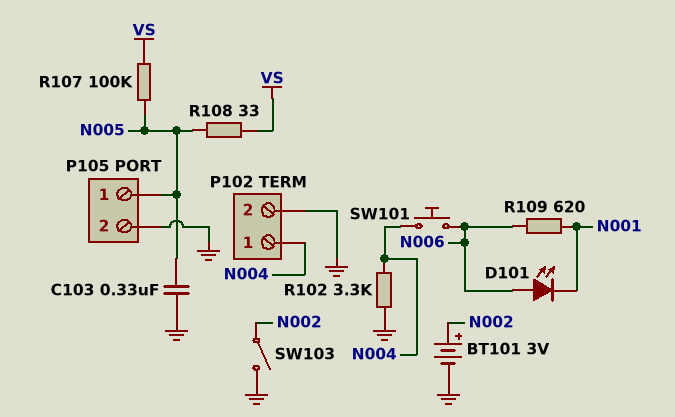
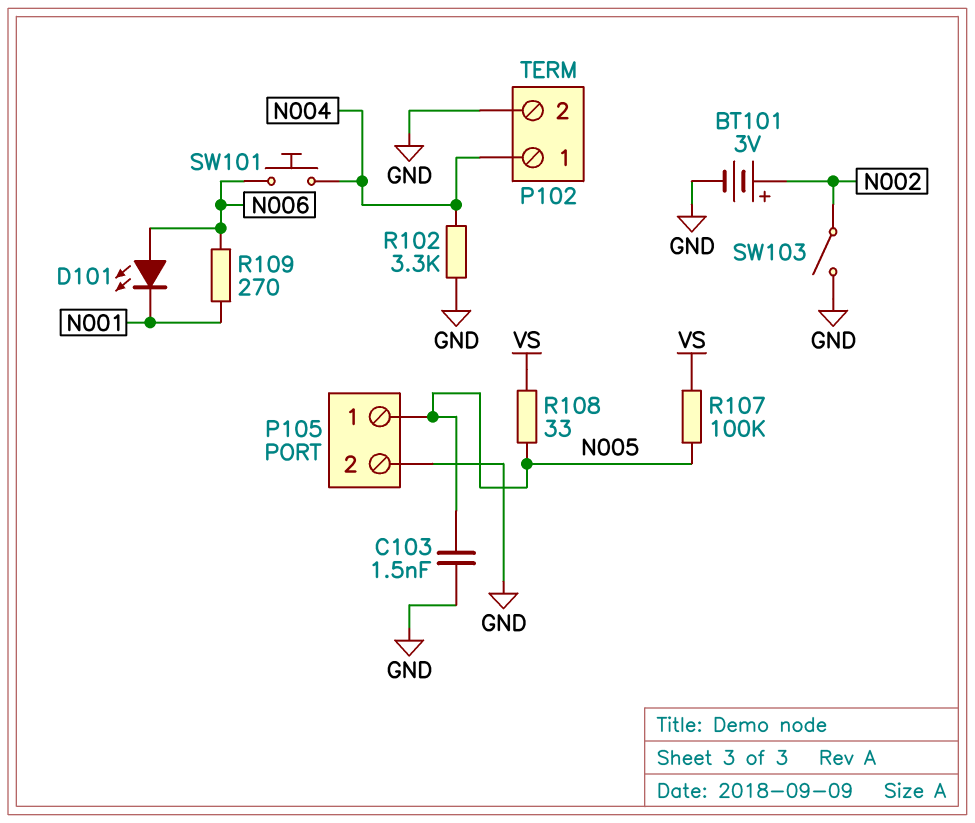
C103: 330nF (GND, N005) -> 1.5nF (GND, N005)
R109: 620 (N001, N006) -> 270 (N001, N006)

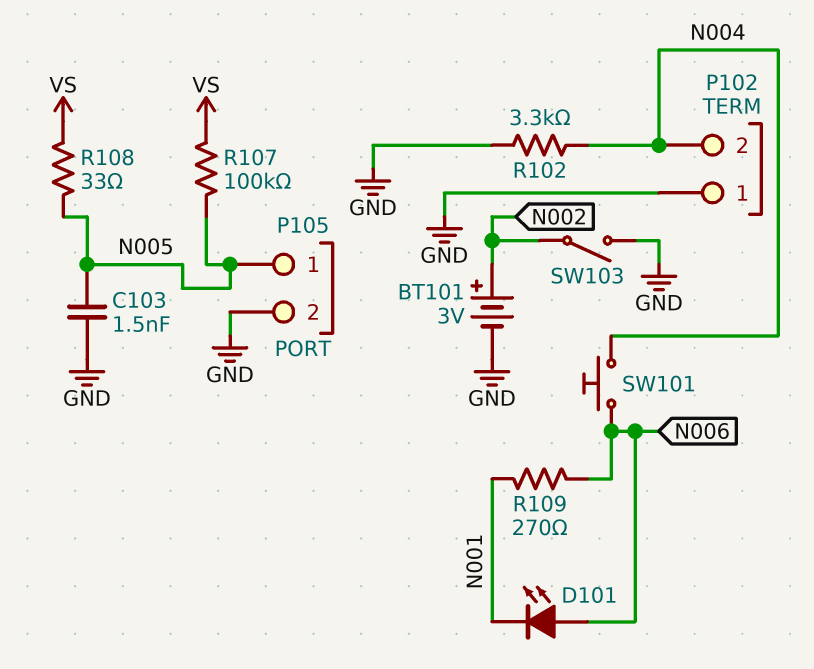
P102 pin 1: N004 -> GND
P102 pin 2: GND -> N004

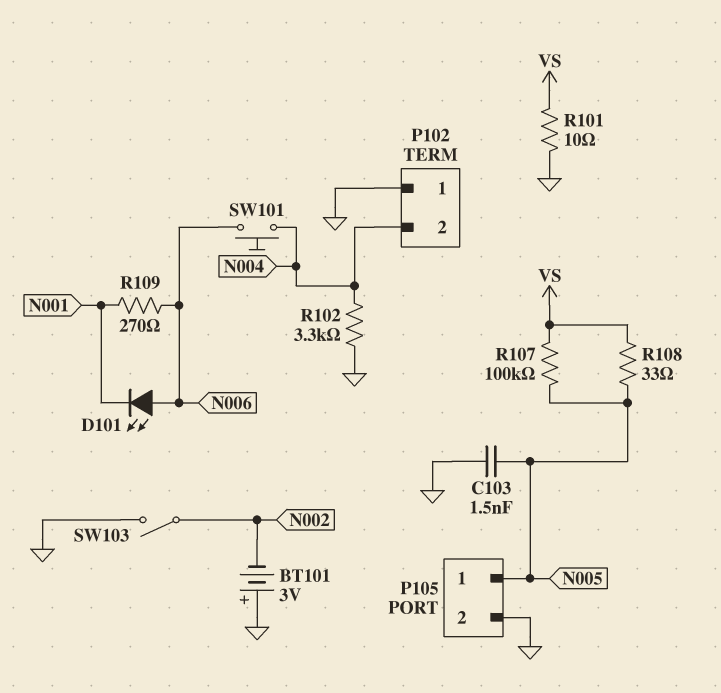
BT101: 3V (plus N002, minus GND) -> 3V (plus GND, minus N002)
R101: none -> 10 (GND, VS)

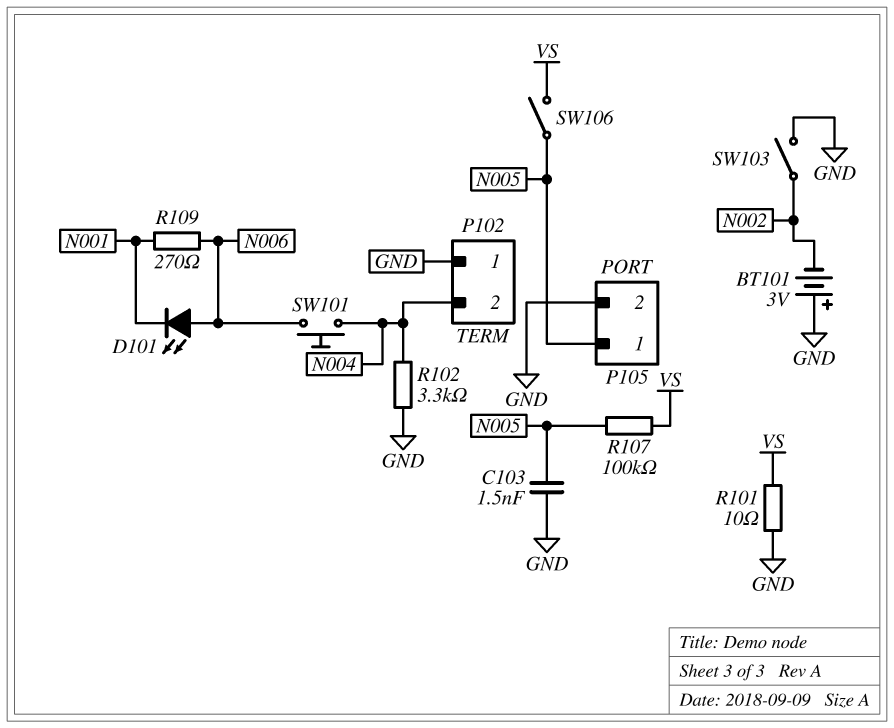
R108: 33 (N005, VS) -> none
SW106: none -> switch (N005, VS)

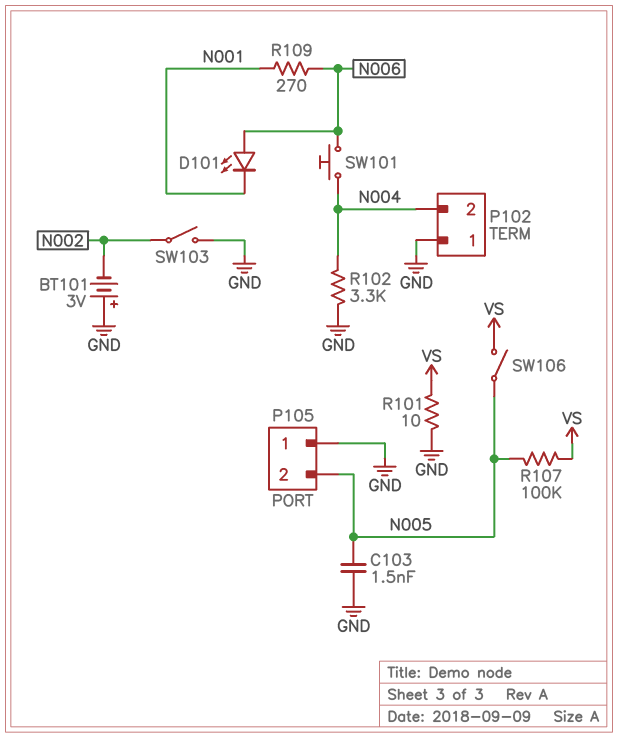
P105 pin 1: N005 -> GND
P105 pin 2: GND -> N005

